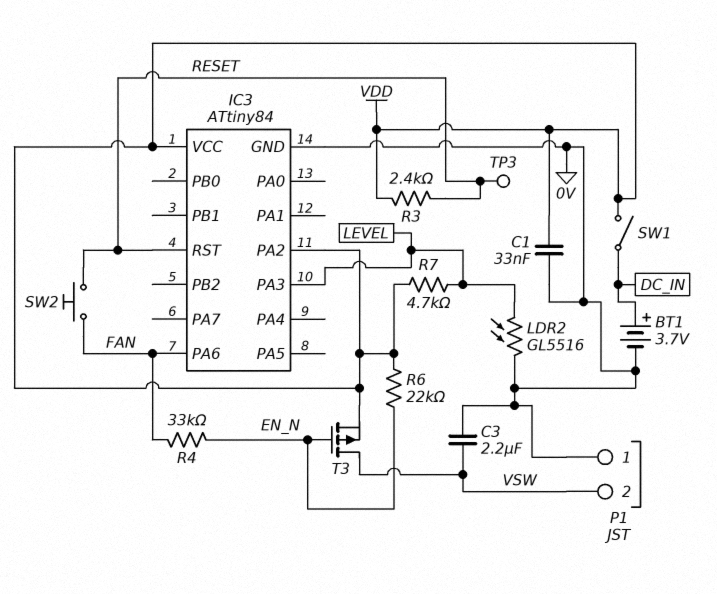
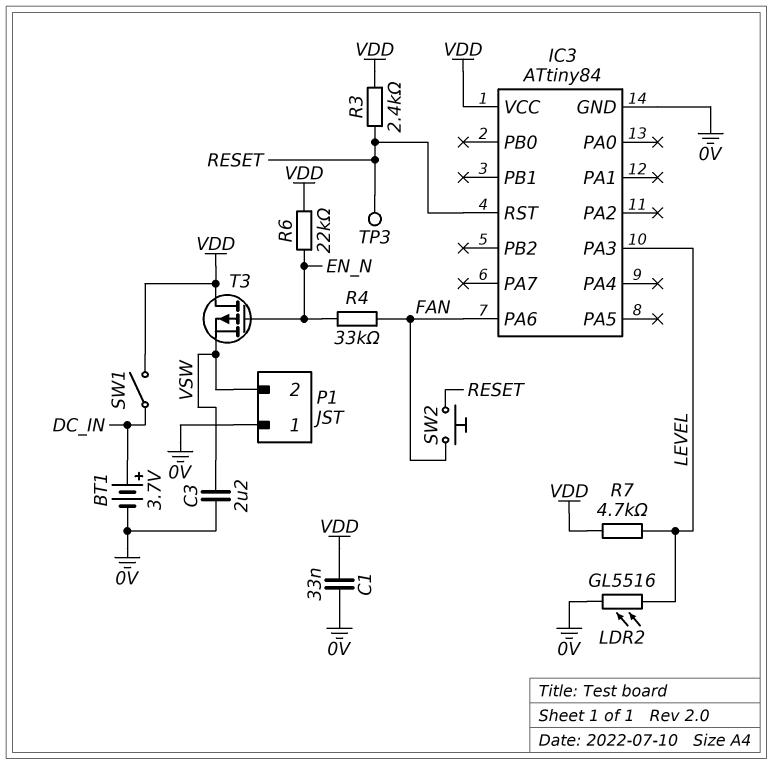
IC3 pin PA2: VDD -> none
T3: PMOS (G EN_N, D VSW, S VDD) -> PMOS (G EN_N, D VDD, S VSW)

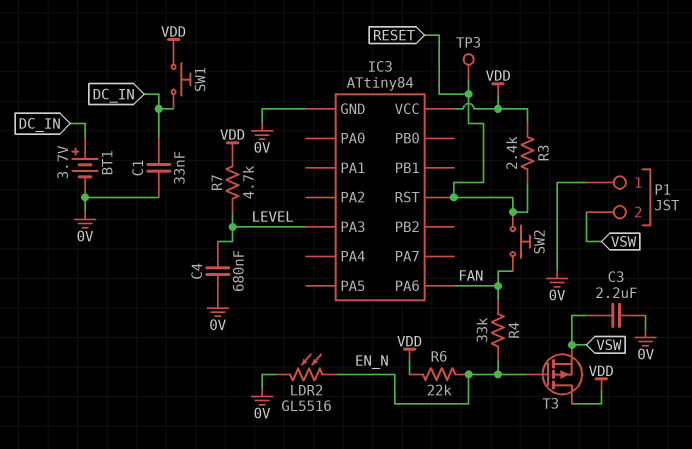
C1: 33nF (0V, VDD) -> 33nF (0V, DC_IN)
C4: none -> 680nF (0V, LEVEL)
LDR2: GL5516 (0V, LEVEL) -> GL5516 (0V, EN_N)
SW1: switch (DC_IN, VDD) -> button (DC_IN, VDD)

